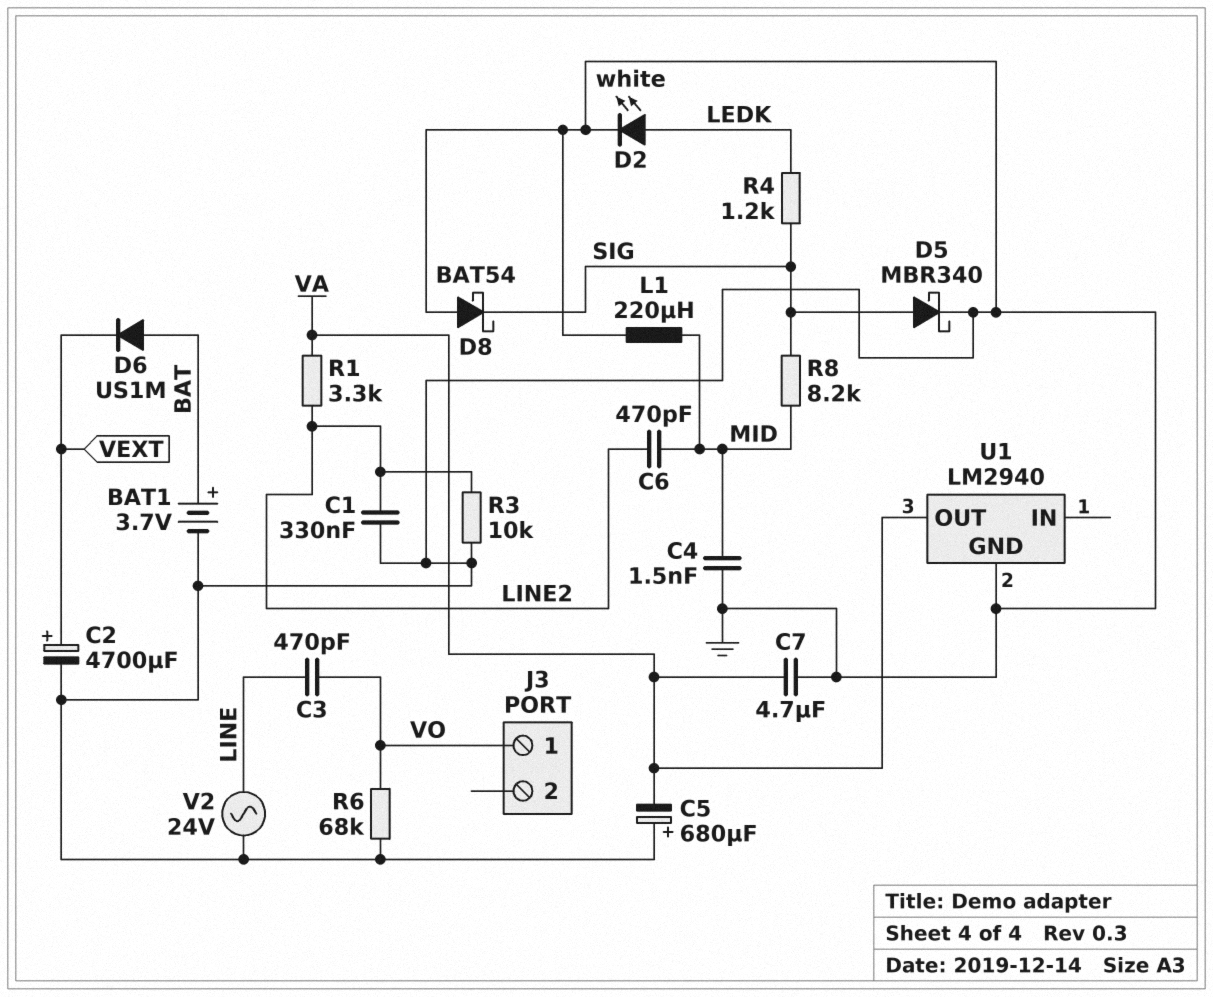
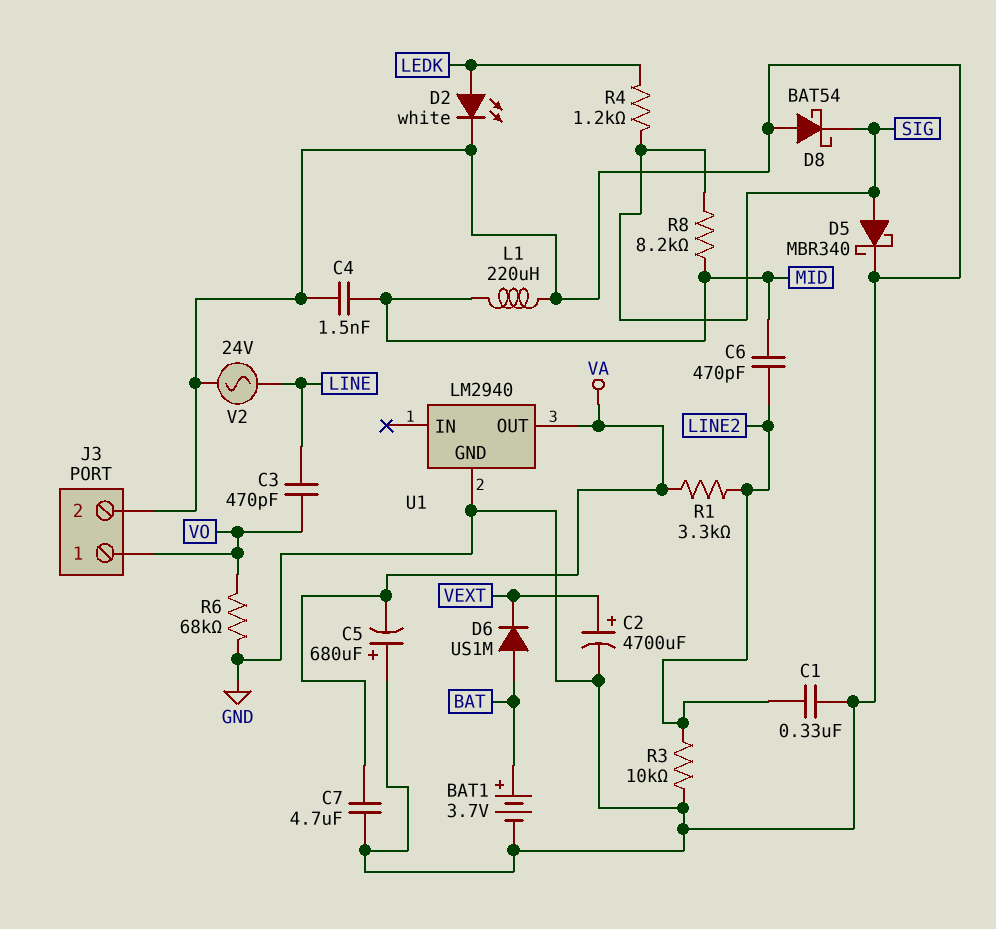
J3 pin 2: none -> GND

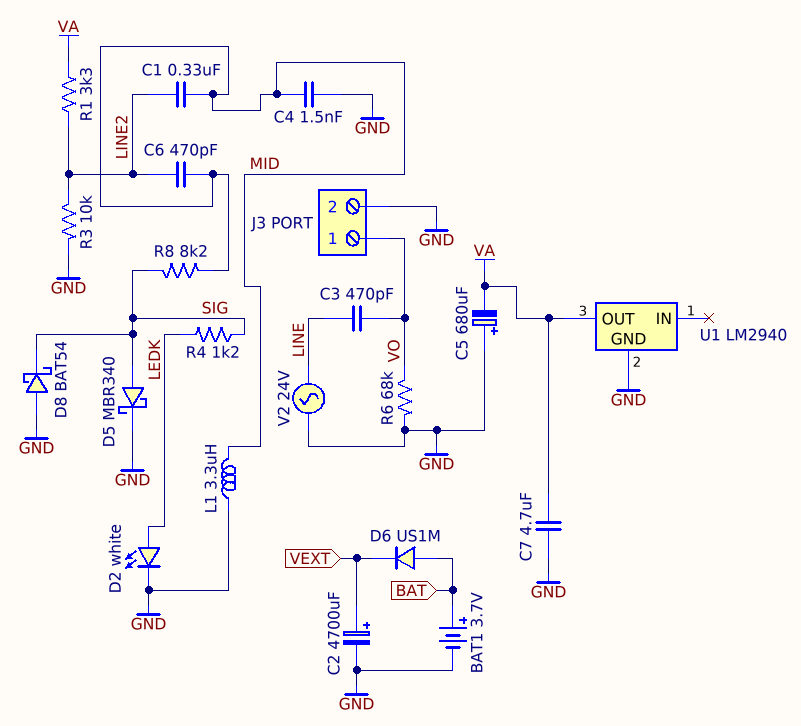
C1: 330nF (GND, LINE2) -> 330nF (LINE2, MID)
L1: 220uH (GND, MID) -> 3.3uH (GND, MID)

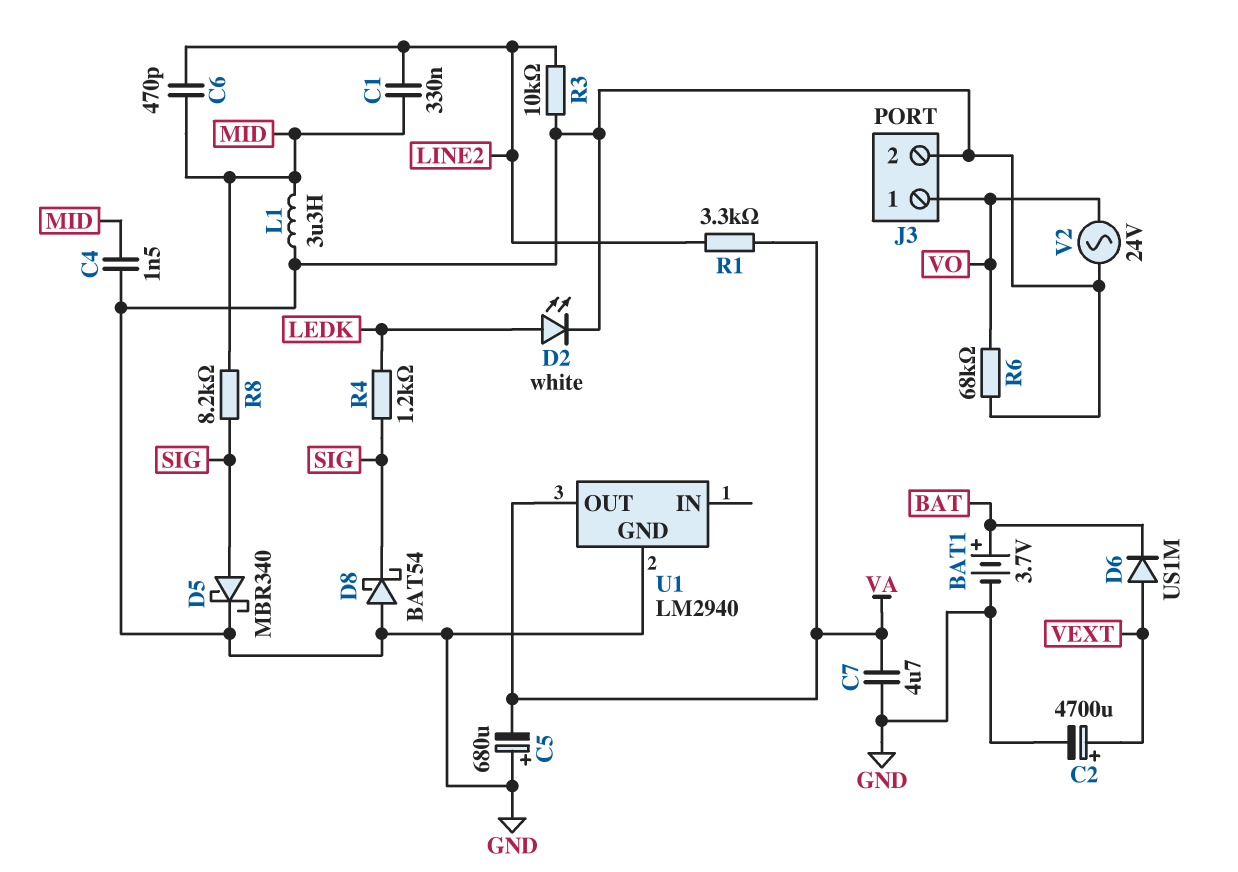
C3: 470pF (LINE, VO) -> none
D6: diode US1M (A BAT, K VEXT) -> diode US1M (A VEXT, K BAT)
V2: AC 24V (GND, LINE) -> AC 24V (GND, VO)

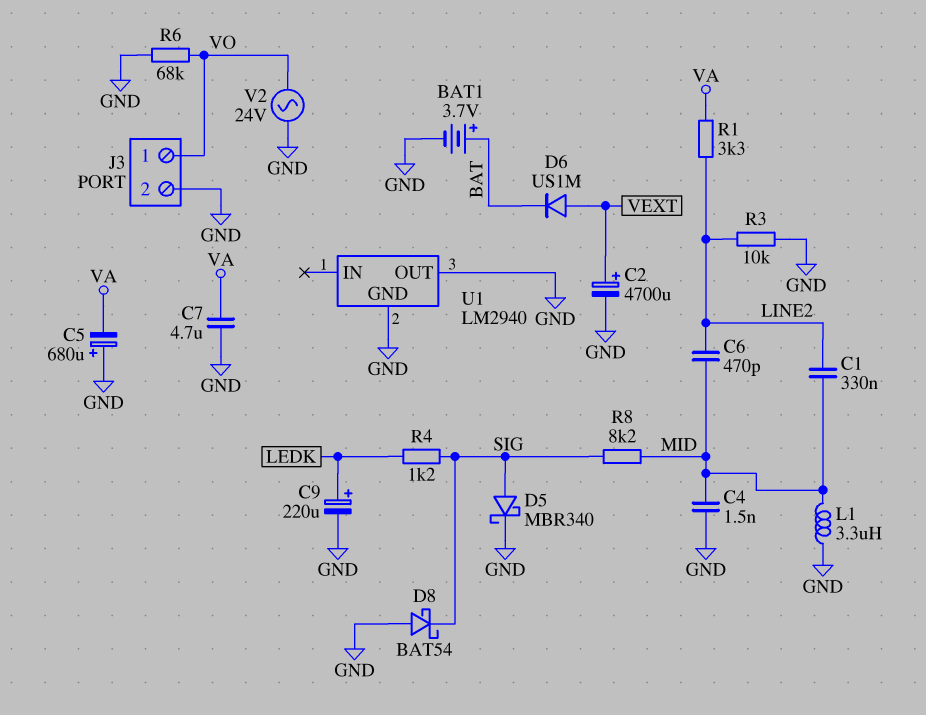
C9: none -> 220uF (plus LEDK, minus GND)
D2: LED white (A LEDK, K GND) -> none
U1 pin OUT: VA -> GND

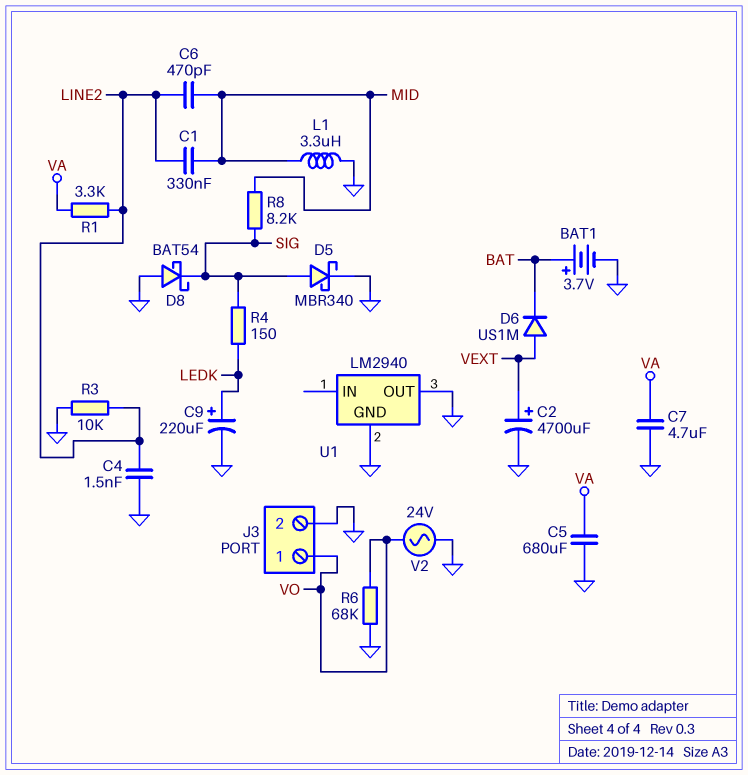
C4: 1.5nF (GND, MID) -> 1.5nF (GND, LINE2)
C5: 680uF (plus GND, minus VA) -> 680uF (GND, VA)
R4: 1.2k (LEDK, SIG) -> 150 (LEDK, SIG)

